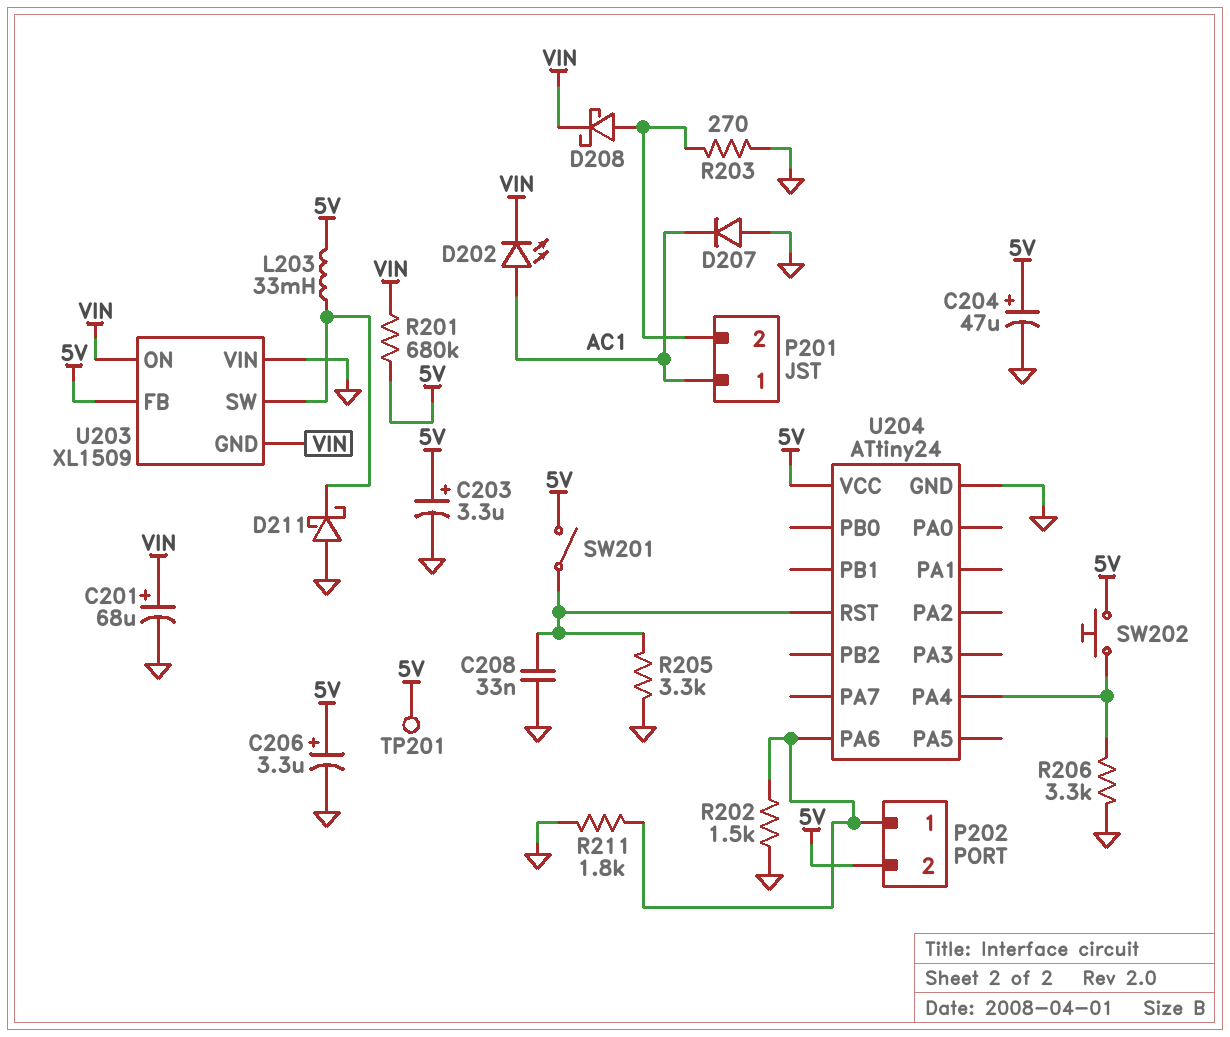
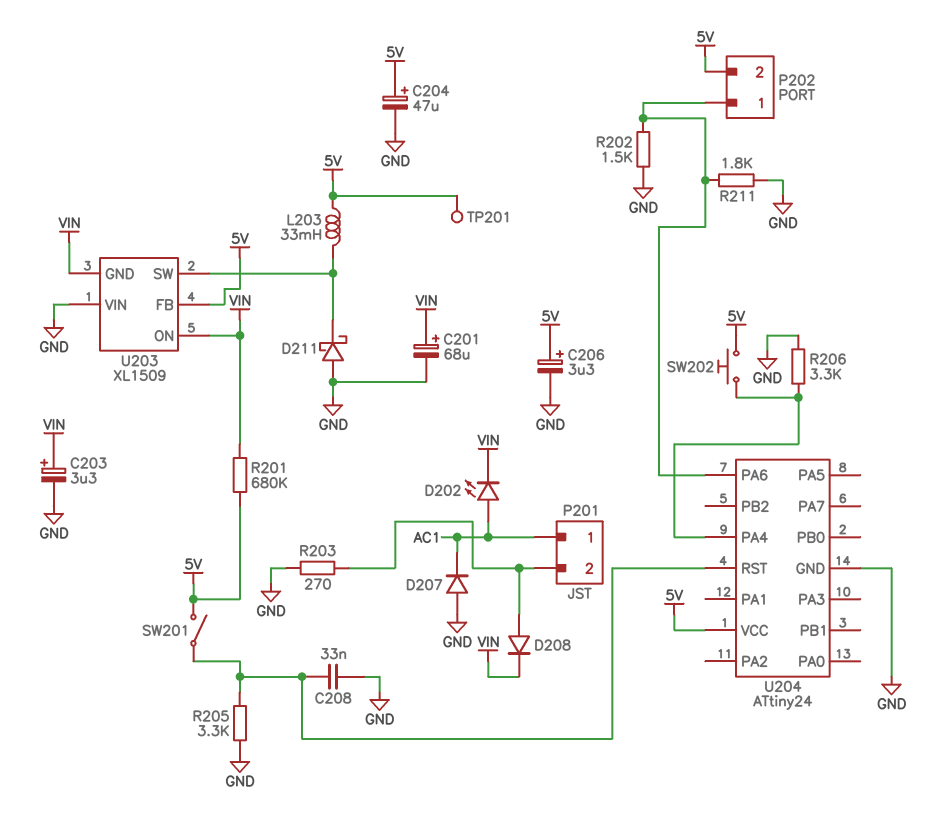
C203: 3.3uF (plus 5V, minus GND) -> 3.3uF (plus VIN, minus GND)
D208: schottky (A P201/2, K VIN) -> diode (A P201/2, K VIN)

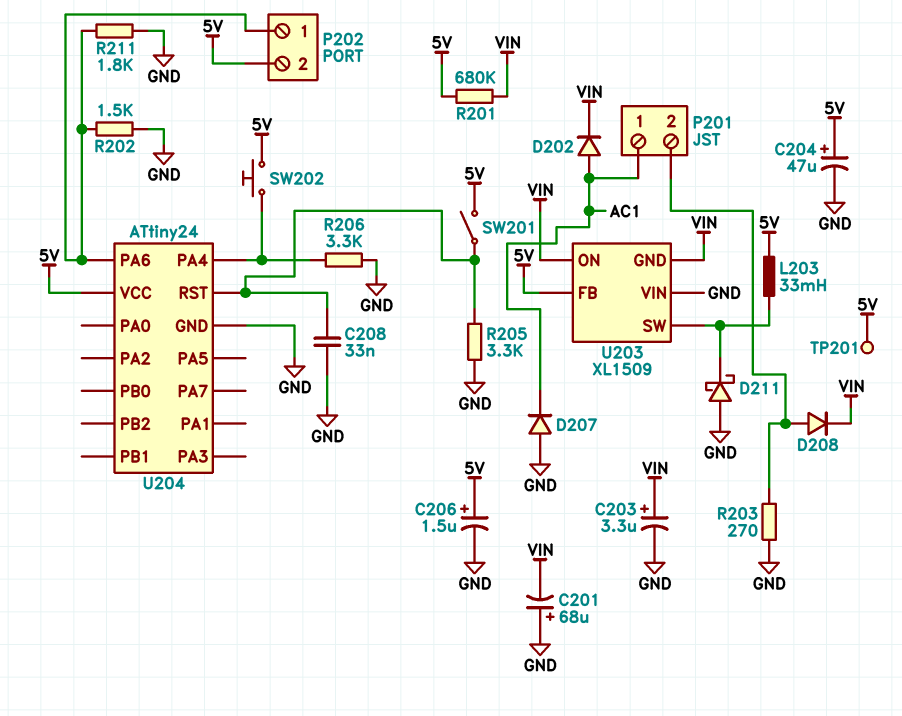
C201: 68uF (plus VIN, minus GND) -> 68uF (plus GND, minus VIN)
C206: 3.3uF (plus 5V, minus GND) -> 1.5uF (plus 5V, minus GND)
D202: LED (A AC1, K VIN) -> diode (A AC1, K VIN)

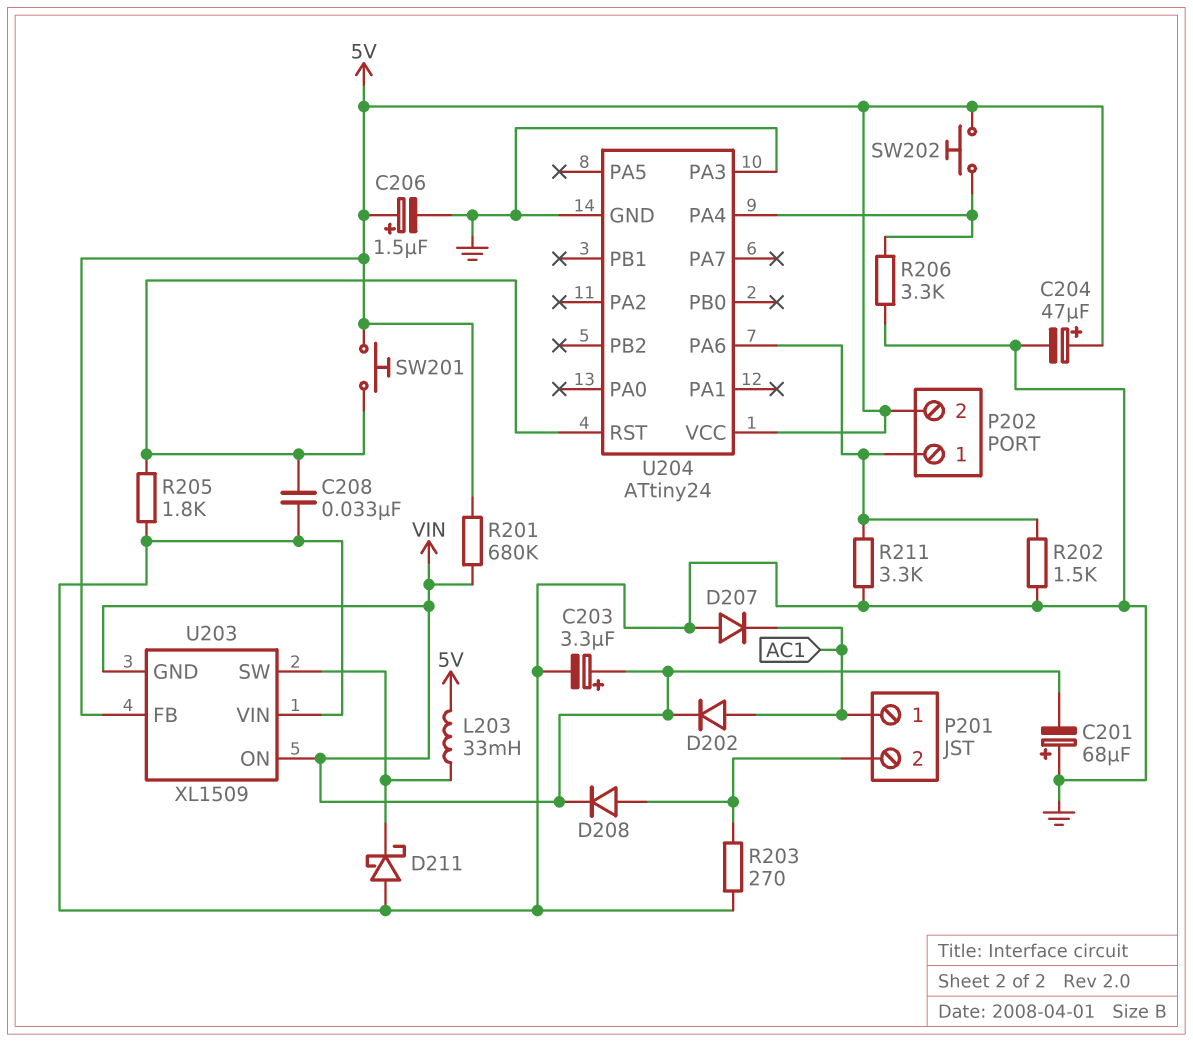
R205: 3.3k (GND, U204/RST) -> 1.8k (GND, U204/RST)
R211: 1.8k (GND, P202/1) -> 3.3k (GND, P202/1)
SW201: switch (5V, U204/RST) -> button (5V, U204/RST)
TP201: test point (5V) -> none
U204 pin PA3: none -> GND

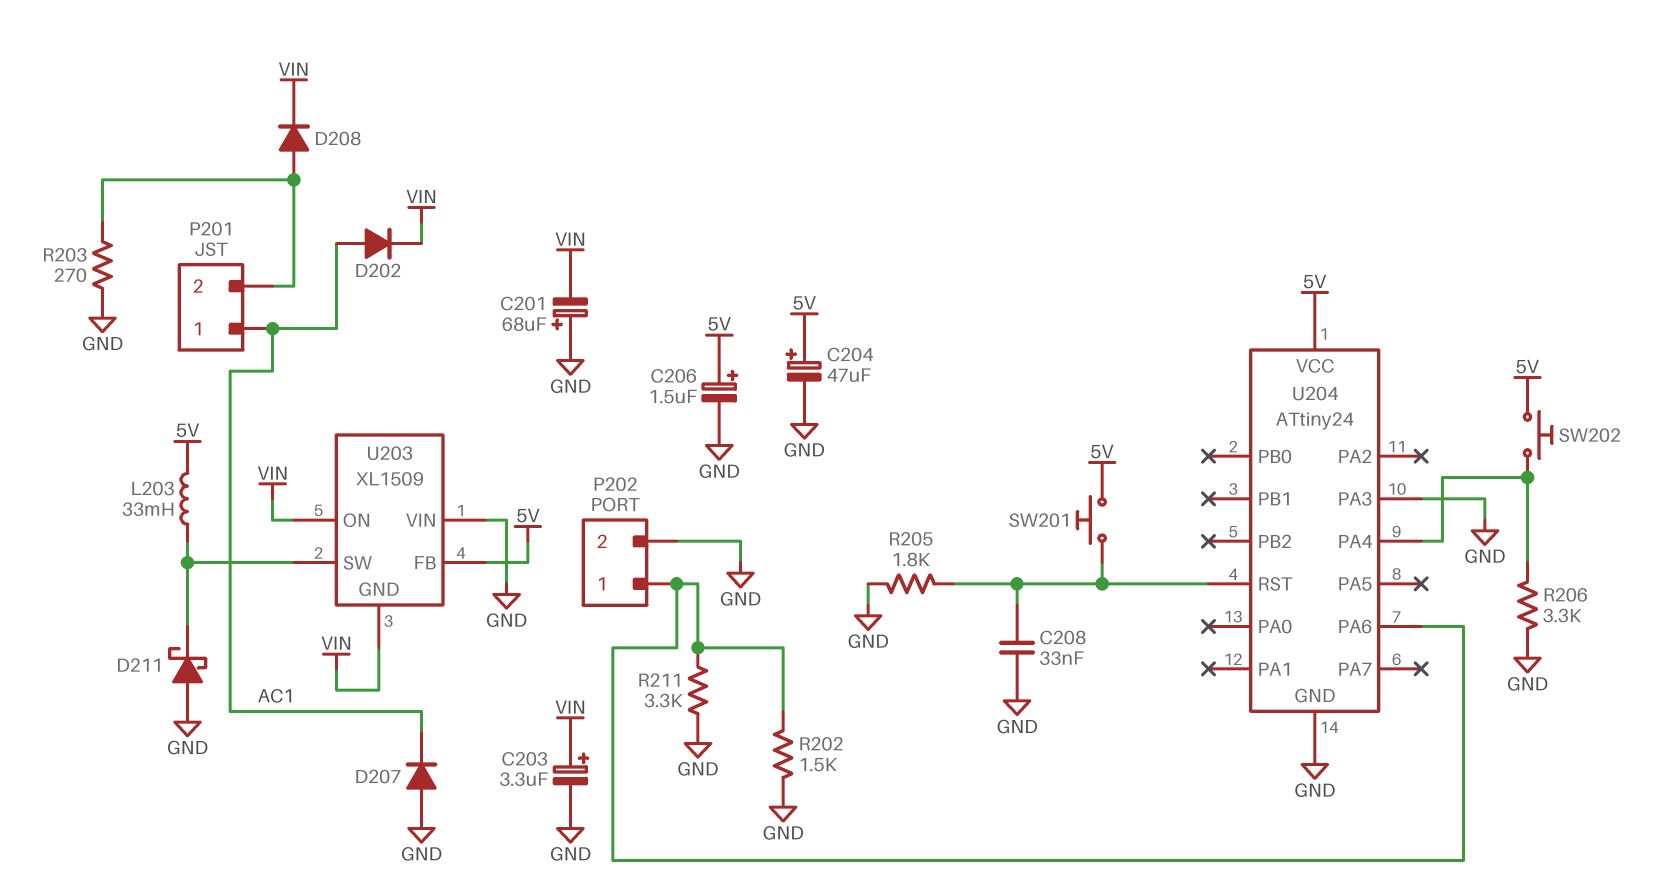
P202 pin 2: 5V -> GND
R201: 680k (5V, VIN) -> none

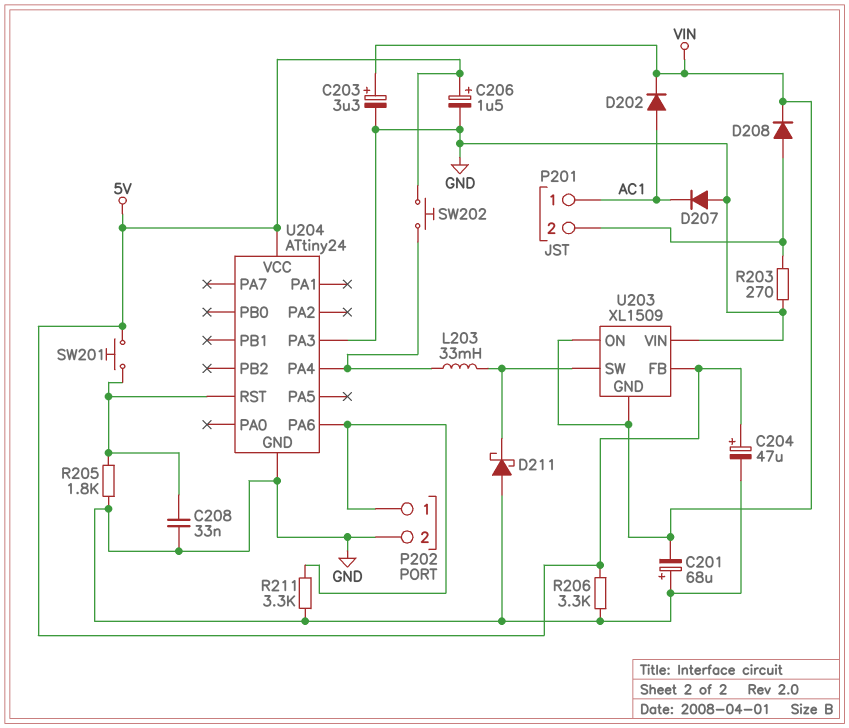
L203: 33mH (5V, U203/SW) -> 33mH (U203/SW, U204/PA4)
R202: 1.5k (GND, P202/1) -> none
R206: 3.3k (GND, U204/PA4) -> 3.3k (5V, GND)

